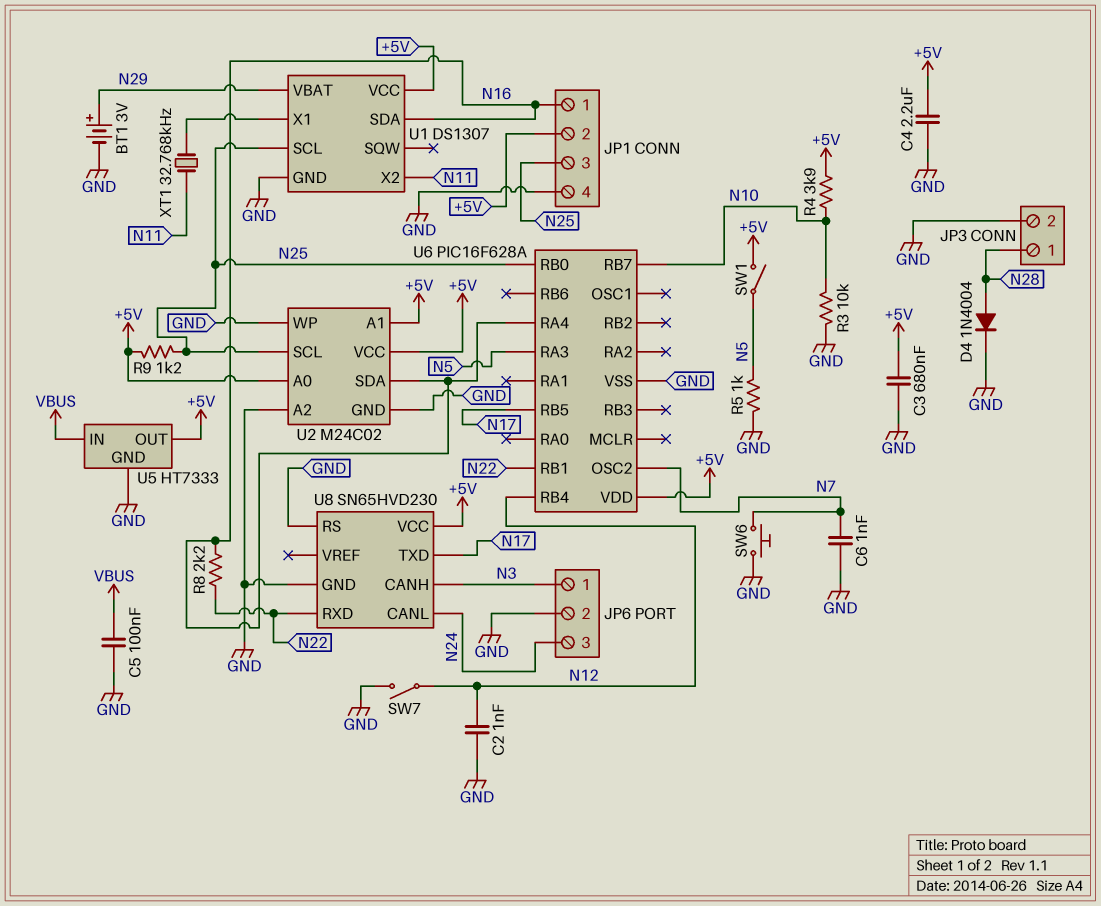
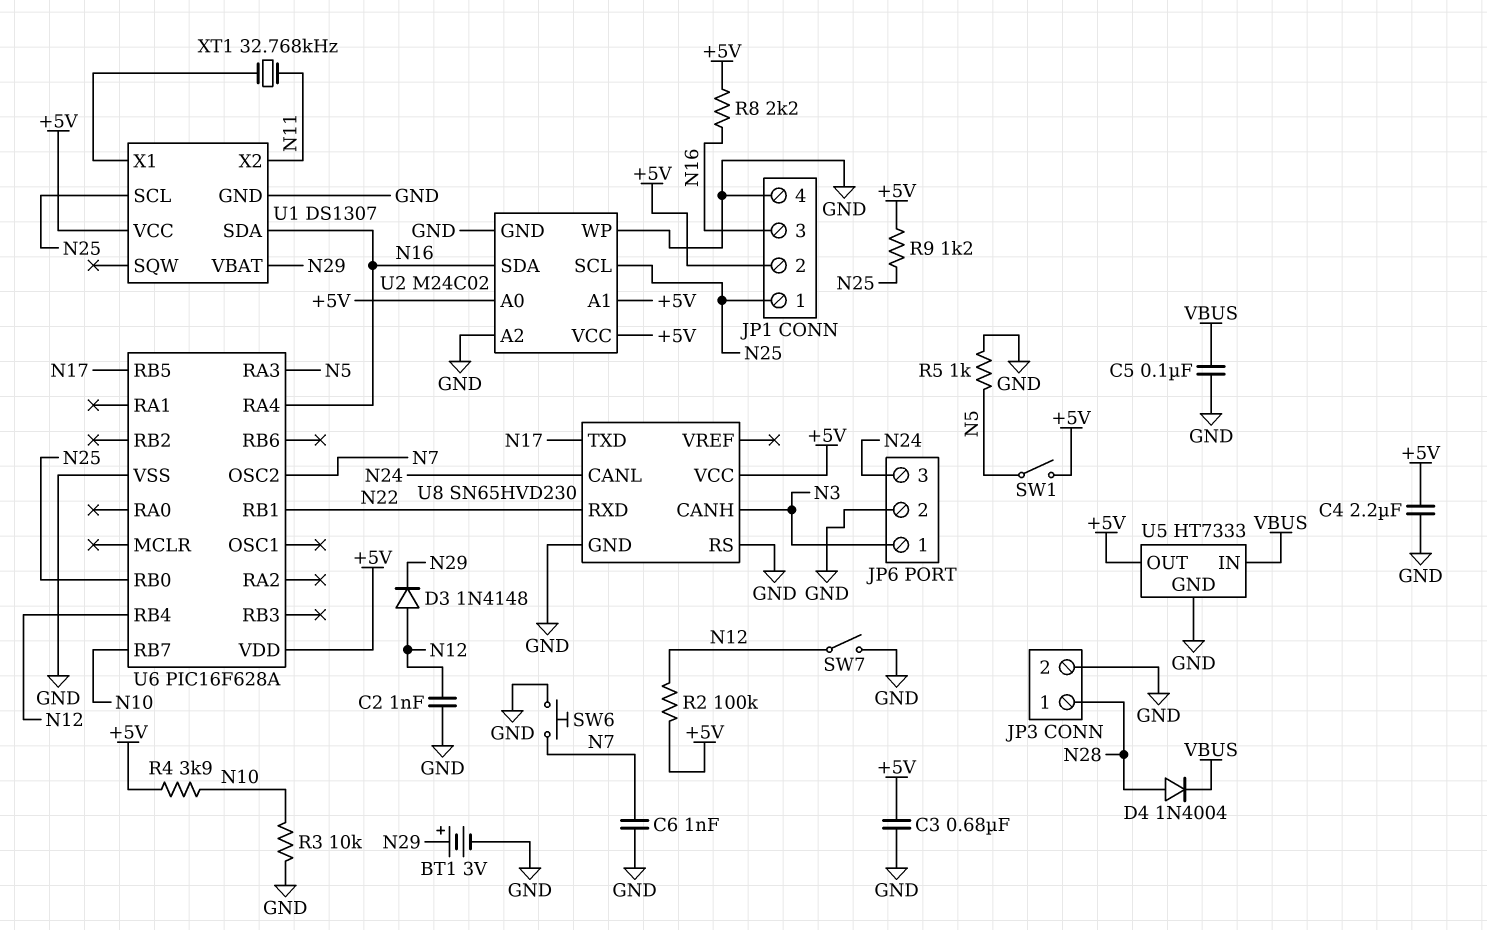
D3: none -> diode 1N4148 (A N12, K N29)
D4: diode 1N4004 (A N28, K GND) -> diode 1N4004 (A N28, K VBUS)
JP1 pin 1: N16 -> N25
JP1 pin 3: N25 -> N16
R2: none -> 100k (+5V, N12)
R8: 2.2k (N16, N22) -> 2.2k (+5V, N16)

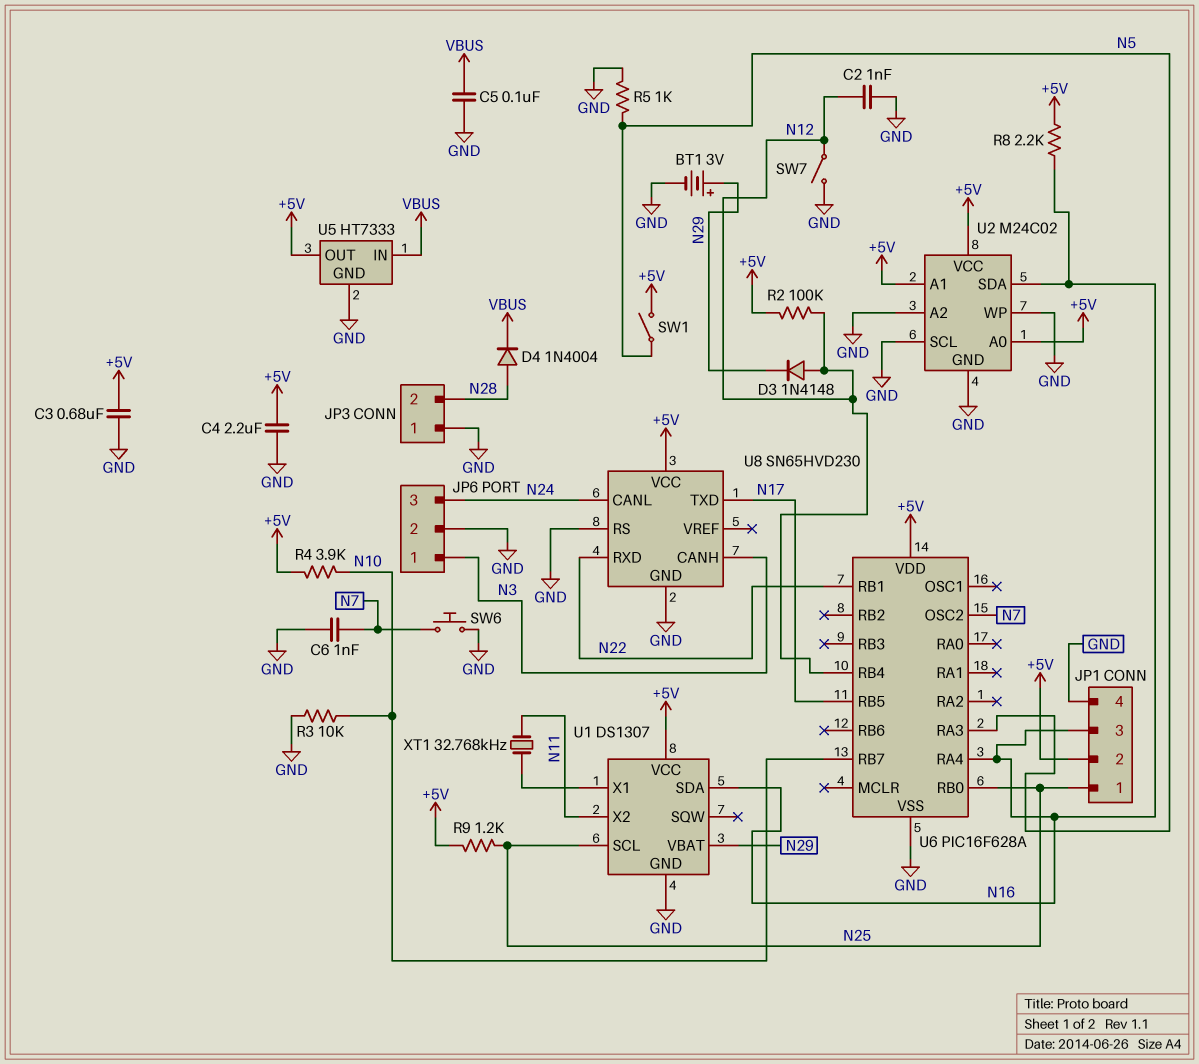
JP3 pin 1: N28 -> GND
JP3 pin 2: GND -> N28
U2 pin SCL: N25 -> GND

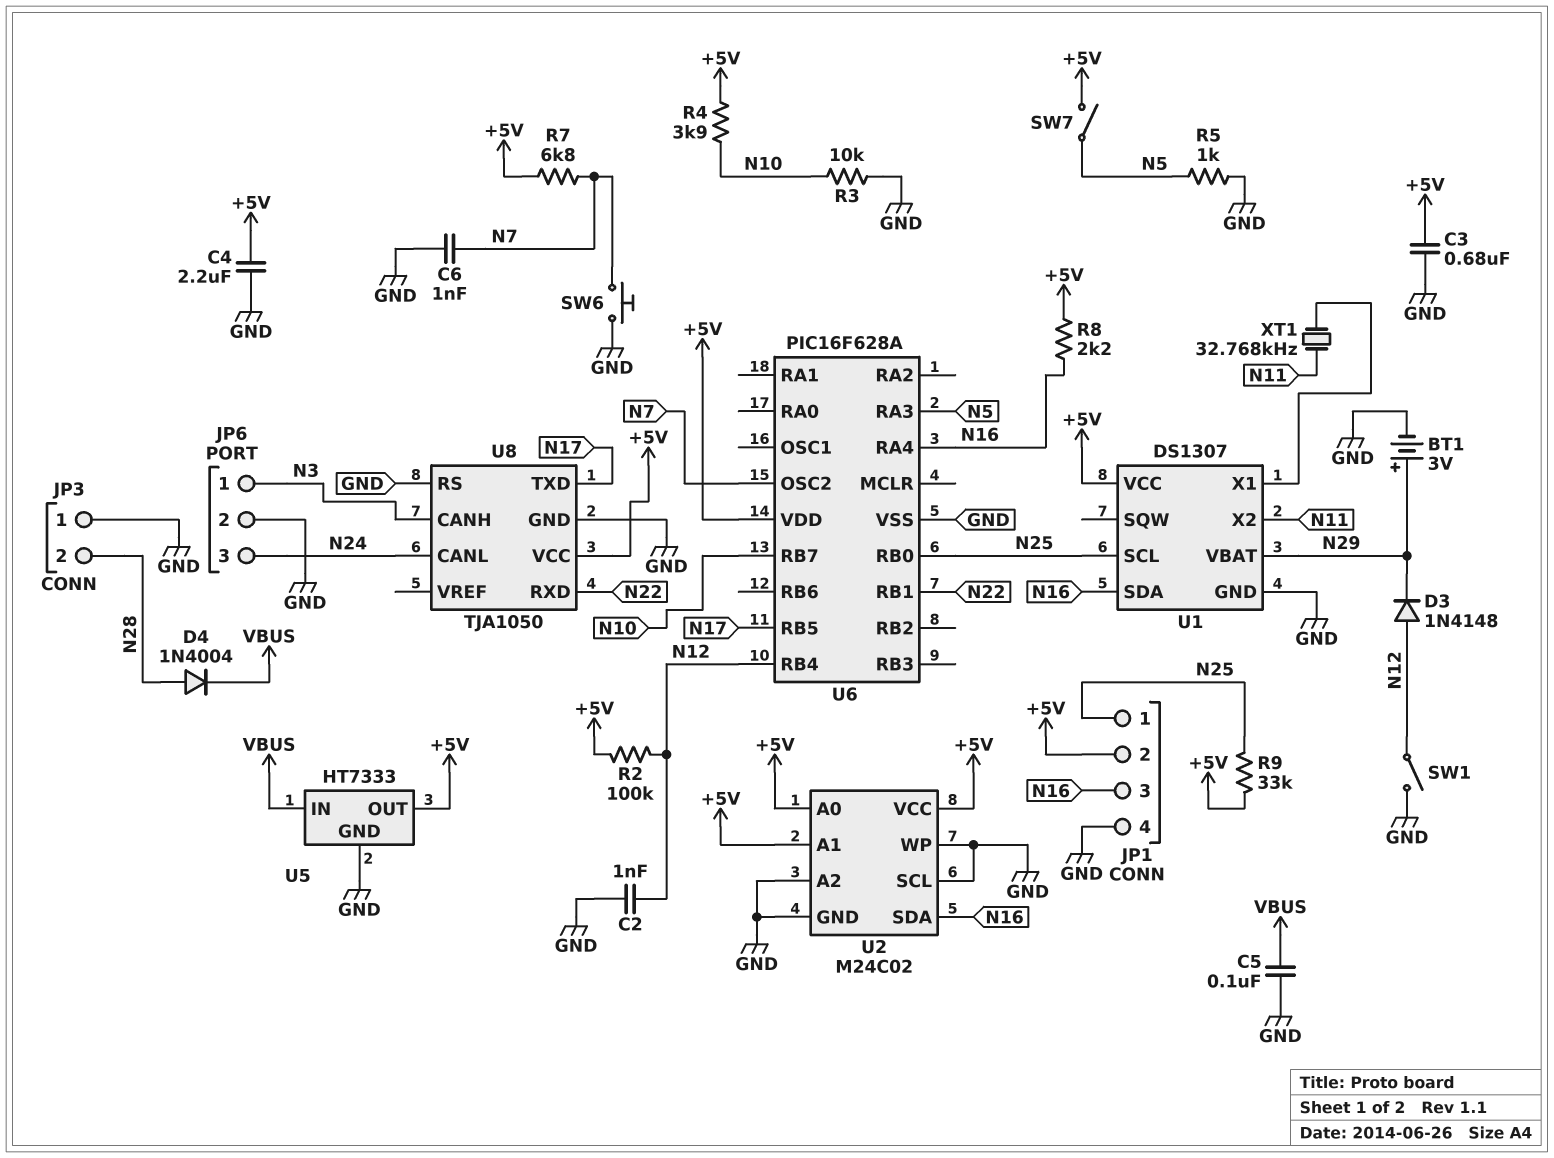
R7: none -> 6.8k (+5V, N7)
R9: 1.2k (+5V, N25) -> 33k (+5V, N25)
SW1: switch (+5V, N5) -> switch (GND, N12)
SW7: switch (GND, N12) -> switch (+5V, N5)
U8: SN65HVD230 -> TJA1050

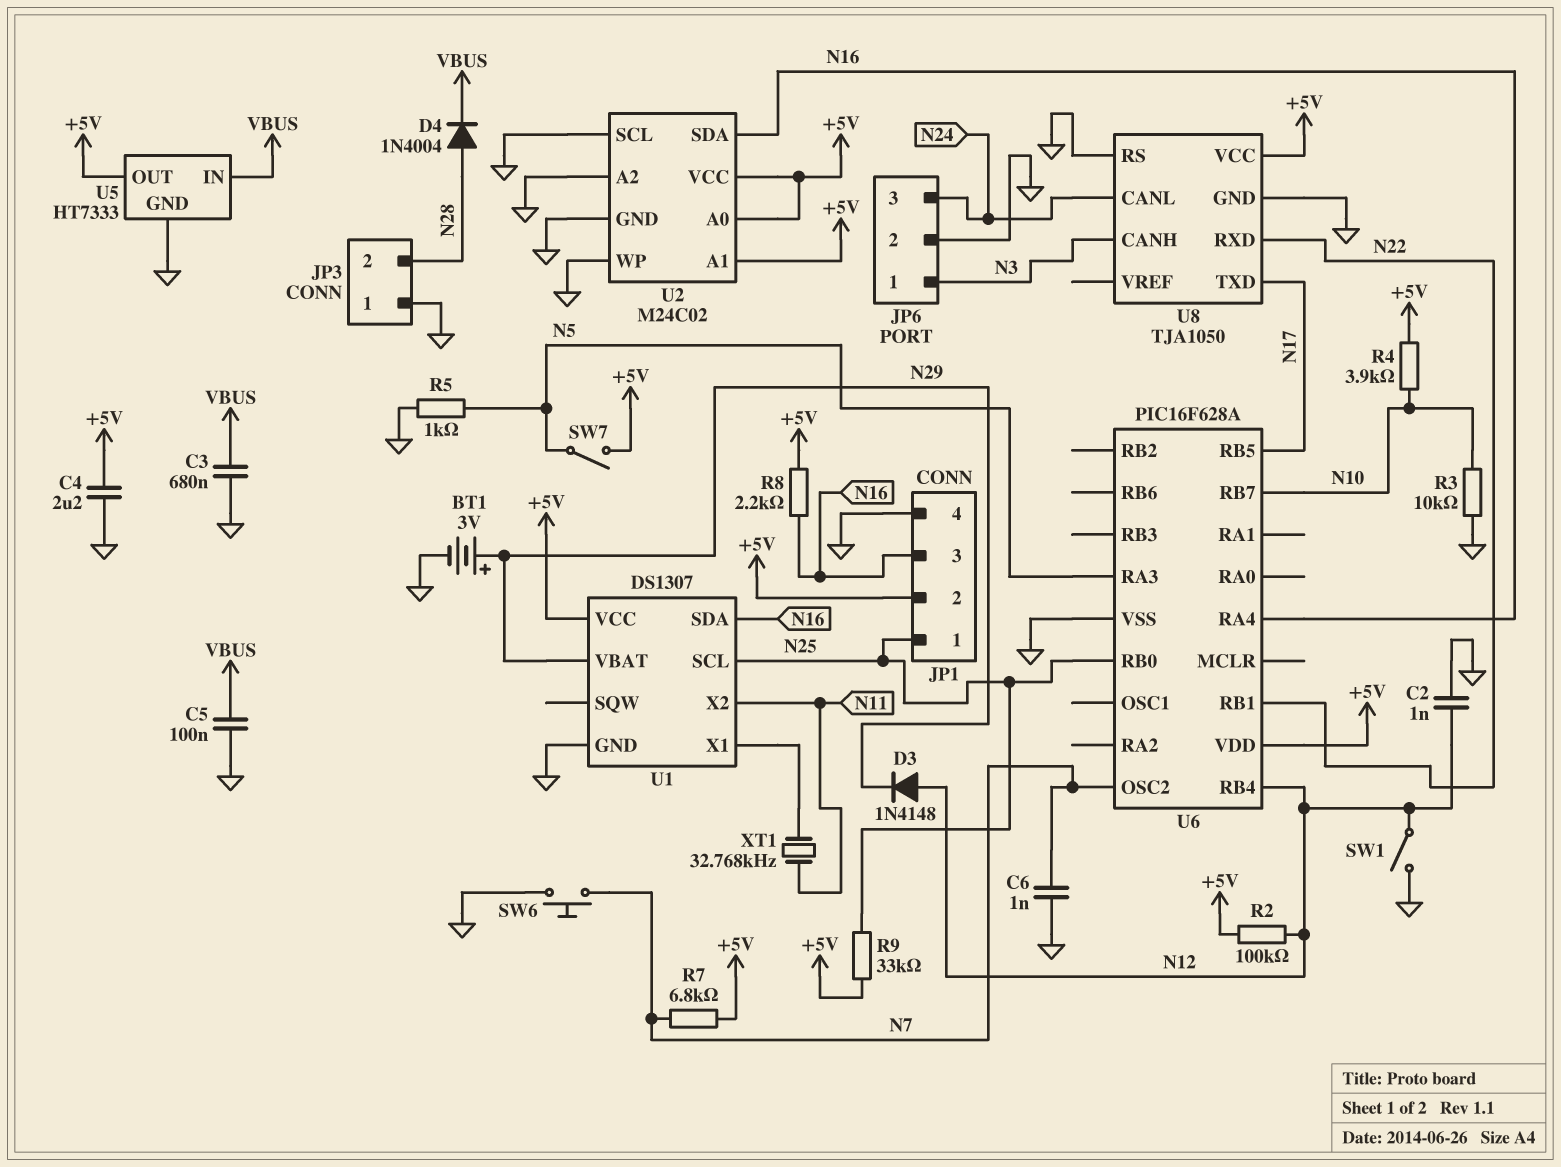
C3: 680nF (+5V, GND) -> 680nF (GND, VBUS)

